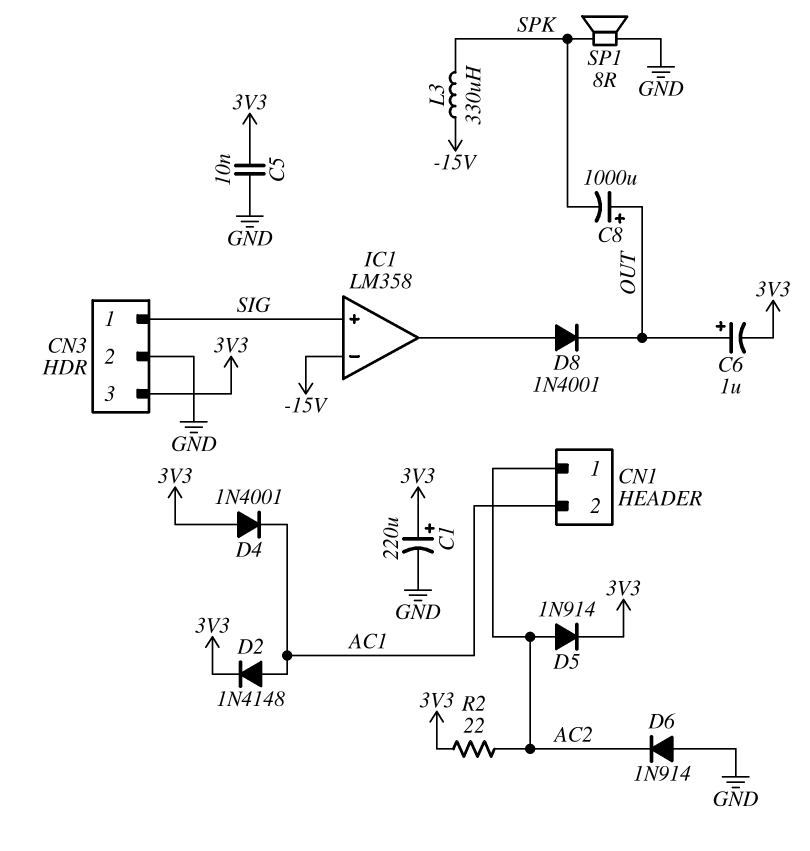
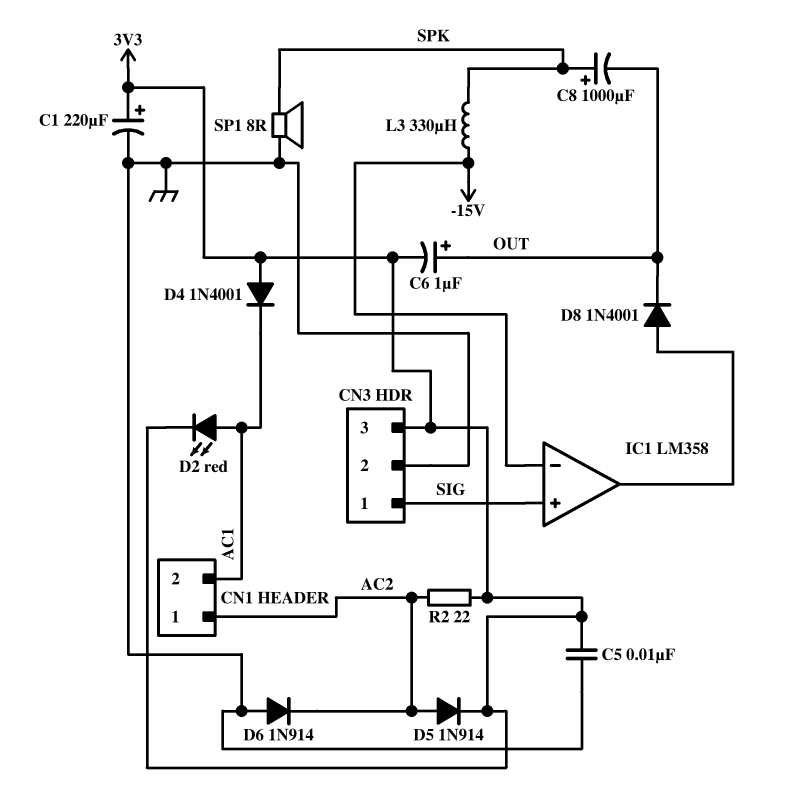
C8: 1000uF (plus OUT, minus SPK) -> 1000uF (plus SPK, minus OUT)
D2: diode 1N4148 (A AC1, K 3V3) -> LED red (A AC1, K 3V3)

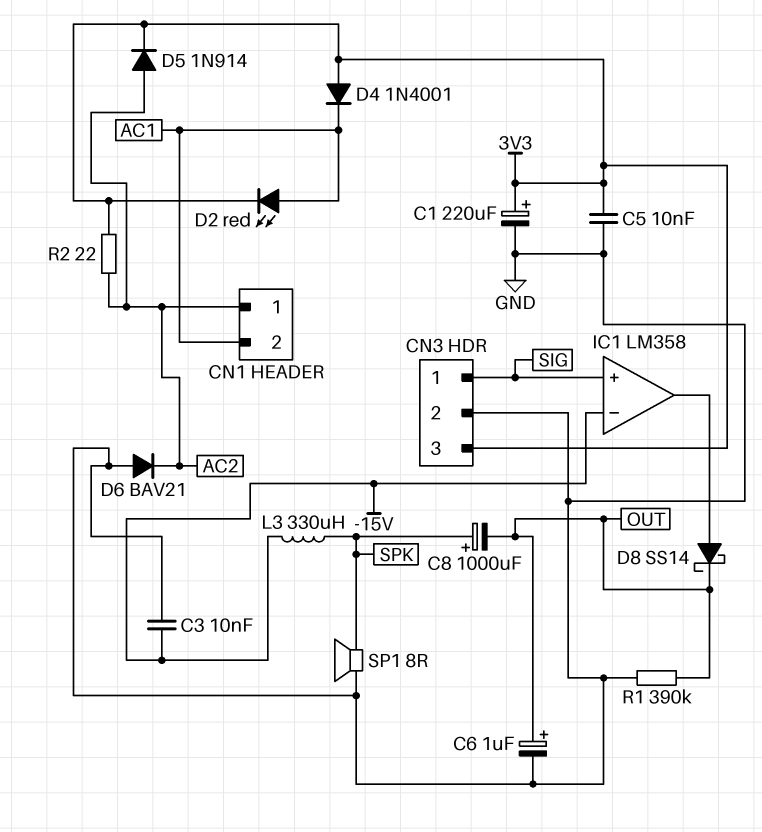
C3: none -> 10nF (-15V, GND)
C6: 1uF (plus OUT, minus 3V3) -> 1uF (plus OUT, minus GND)
D6: diode 1N914 (A GND, K AC2) -> diode BAV21 (A GND, K AC2)
D8: diode 1N4001 (A IC1/out, K OUT) -> schottky SS14 (A IC1/out, K OUT)
R1: none -> 390k (GND, OUT)

